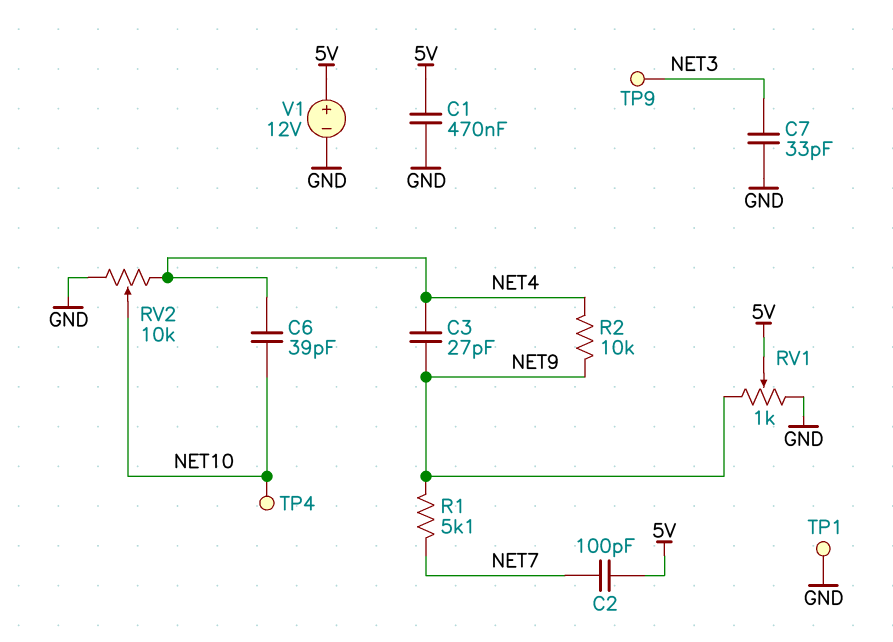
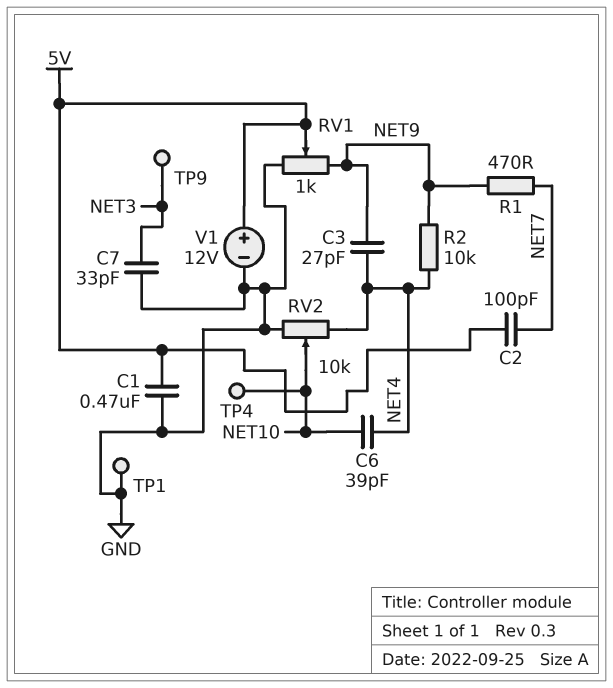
R1: 5.1k (NET7, NET9) -> 470 (NET7, NET9)

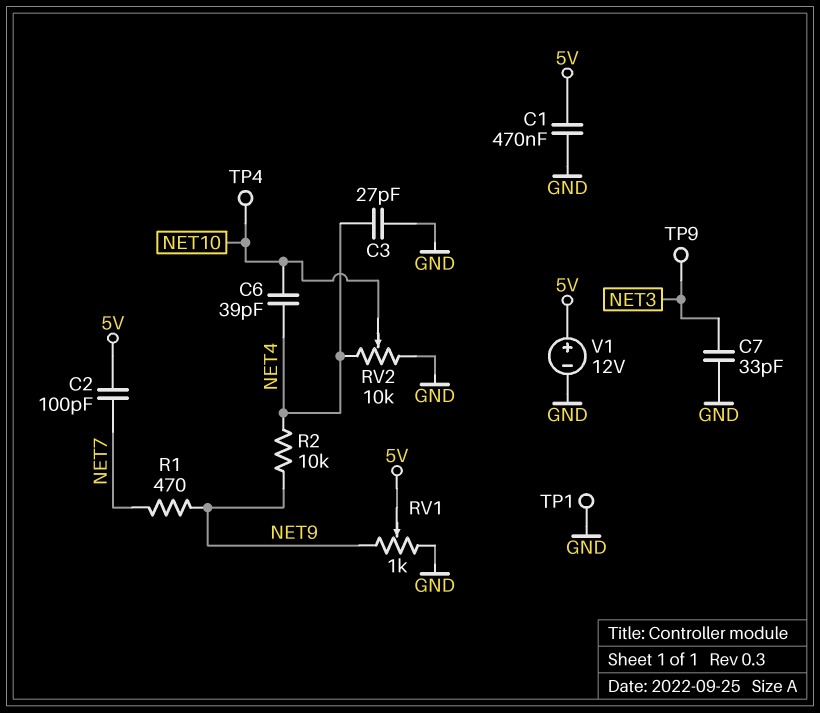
C3: 27pF (NET4, NET9) -> 27pF (GND, NET4)

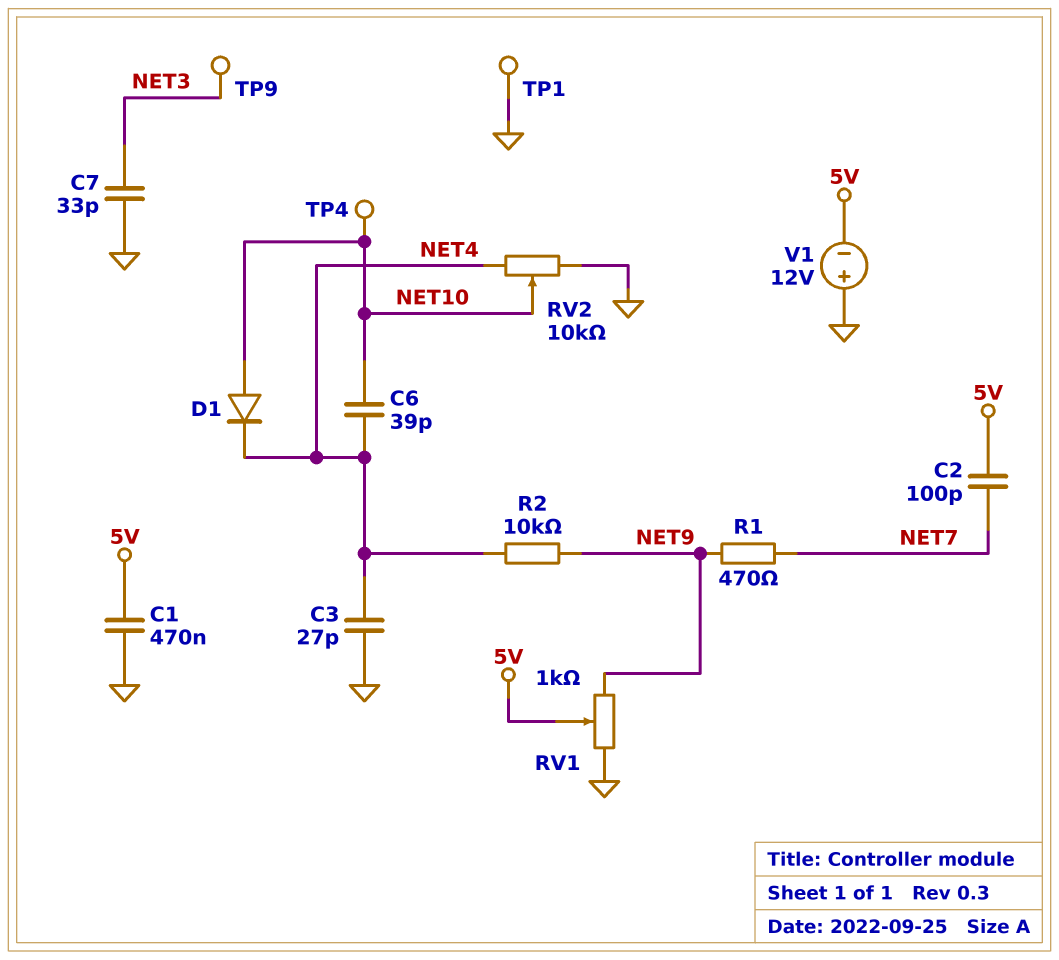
D1: none -> diode (A NET10, K NET4)
V1: 12V (plus 5V, minus GND) -> 12V (plus GND, minus 5V)

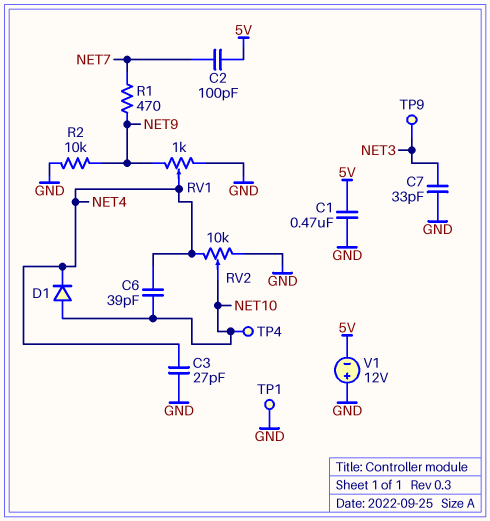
R2: 10k (NET4, NET9) -> 10k (GND, NET9)
RV1: 1k (GND, NET9, wiper 5V) -> 1k (GND, NET9, wiper NET4)

